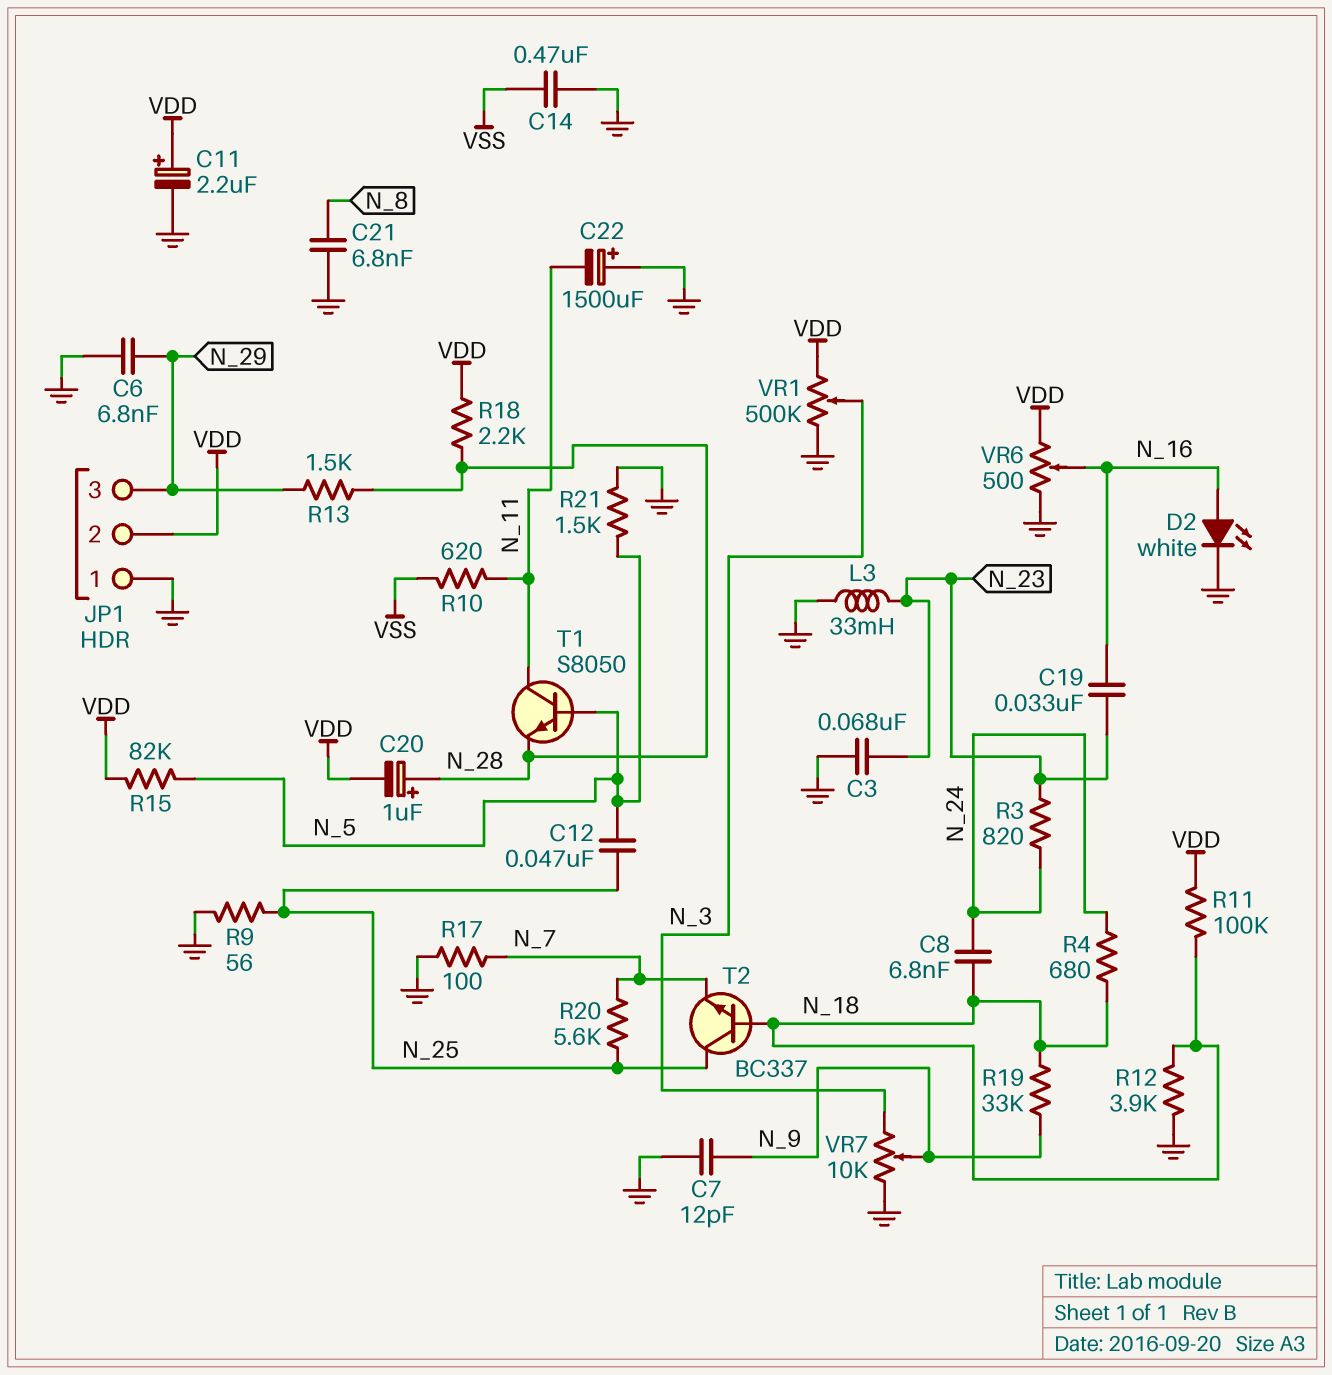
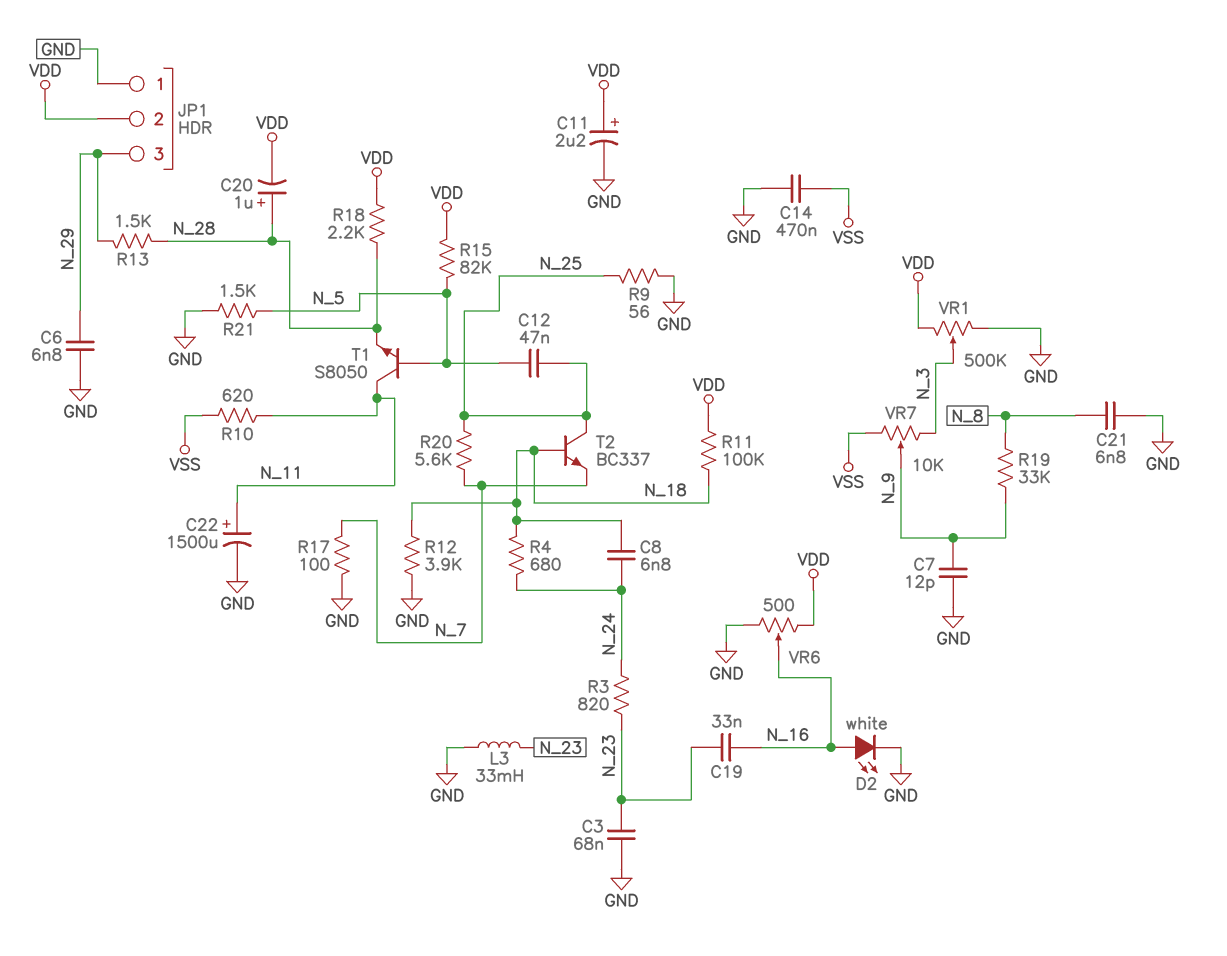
C22: 1500uF (plus GND, minus N_11) -> 1500uF (plus N_11, minus GND)
R19: 33k (N_9, N_18) -> 33k (N_8, N_9)
VR7: 10k (GND, N_3, wiper N_9) -> 10k (N_3, VSS, wiper N_9)

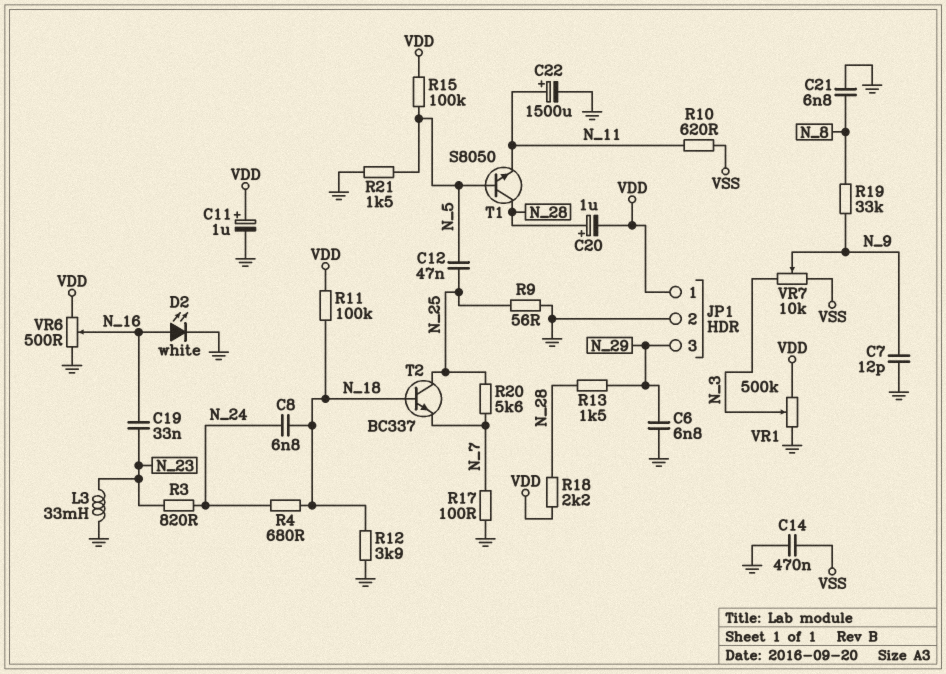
C3: 68nF (GND, N_23) -> none
C11: 2.2uF (plus VDD, minus GND) -> 1uF (plus VDD, minus GND)
JP1 pin 1: GND -> VDD
JP1 pin 2: VDD -> GND
R15: 82k (N_5, VDD) -> 100k (N_5, VDD)
T1: NPN S8050 (B N_5, C N_11, E N_28) -> NPN S8050 (B N_5, C N_28, E N_11)

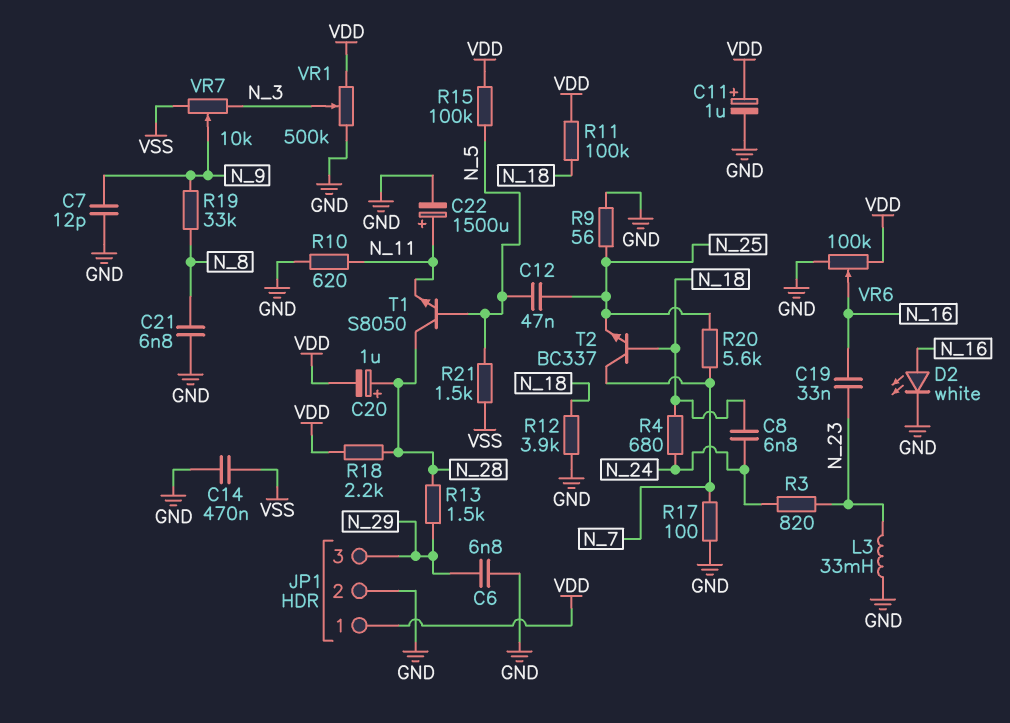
R10: 620 (N_11, VSS) -> 620 (GND, N_11)
R21: 1.5k (GND, N_5) -> 1.5k (N_5, VSS)
T2: NPN BC337 (B N_18, C N_25, E N_7) -> NPN BC337 (B N_18, C N_7, E N_25)
VR6: 500 (GND, VDD, wiper N_16) -> 100k (GND, VDD, wiper N_16)

